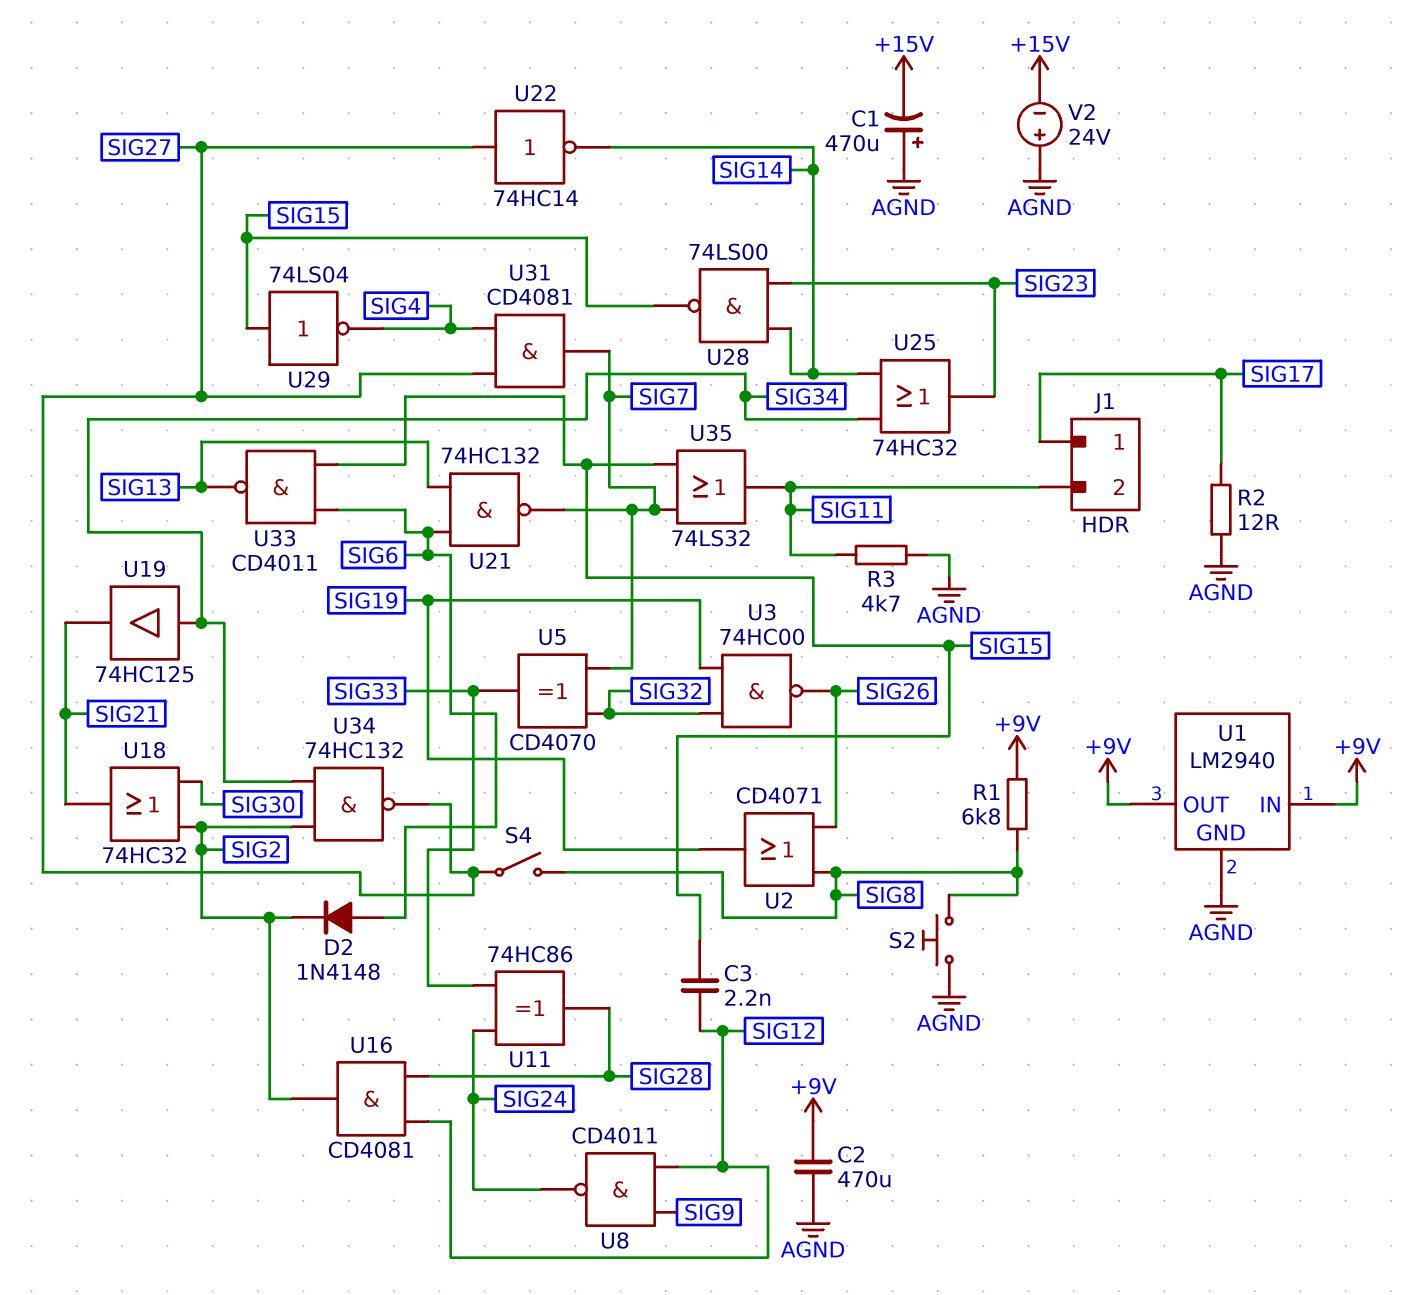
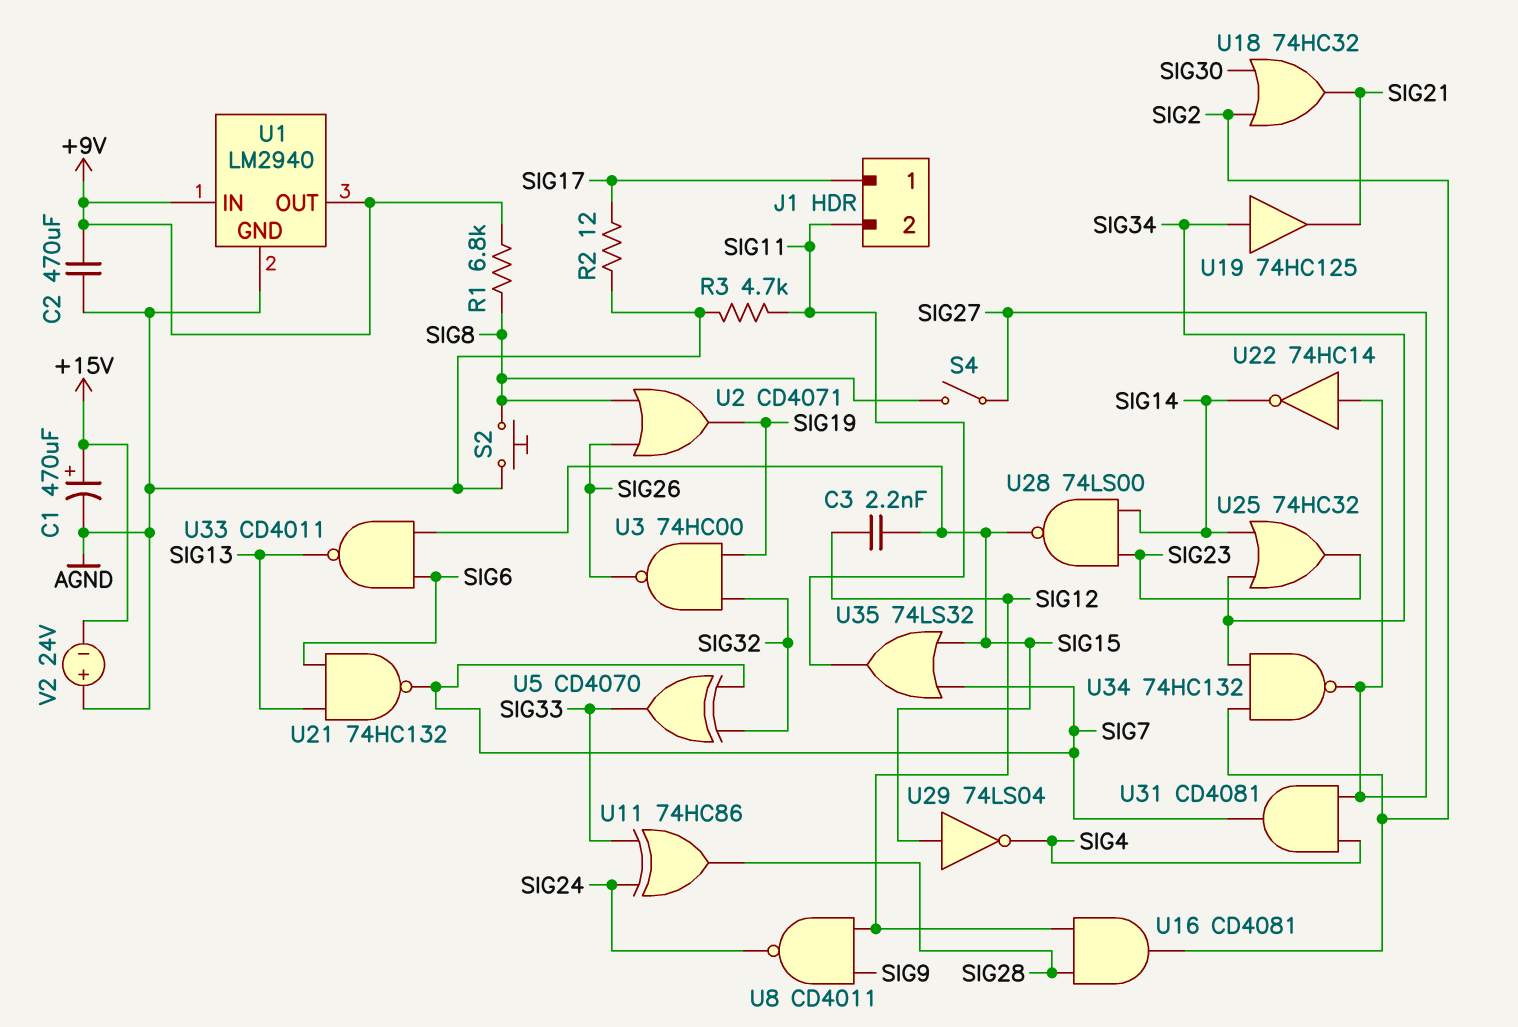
C1: 470uF (plus AGND, minus +15V) -> 470uF (plus +15V, minus AGND)
D2: diode 1N4148 (A SIG6, K SIG2) -> none

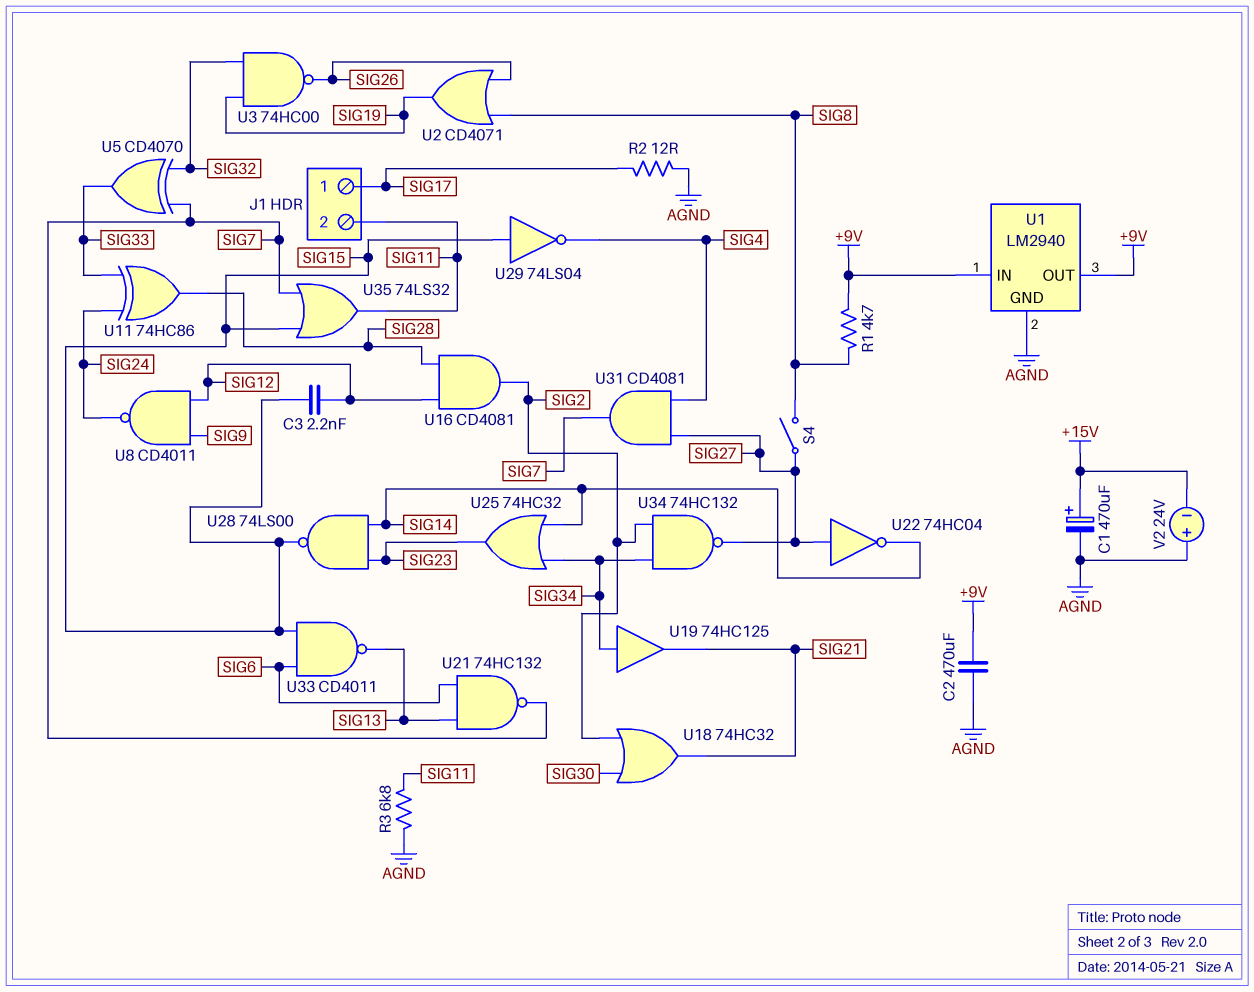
R1: 6.8k (+9V, SIG8) -> 4.7k (+9V, SIG8)
R3: 4.7k (AGND, SIG11) -> 6.8k (AGND, SIG11)
S2: button (AGND, SIG8) -> none
U22: NOT 74HC14 (in SIG27, out SIG14) -> NOT 74HC04 (in SIG27, out SIG14)

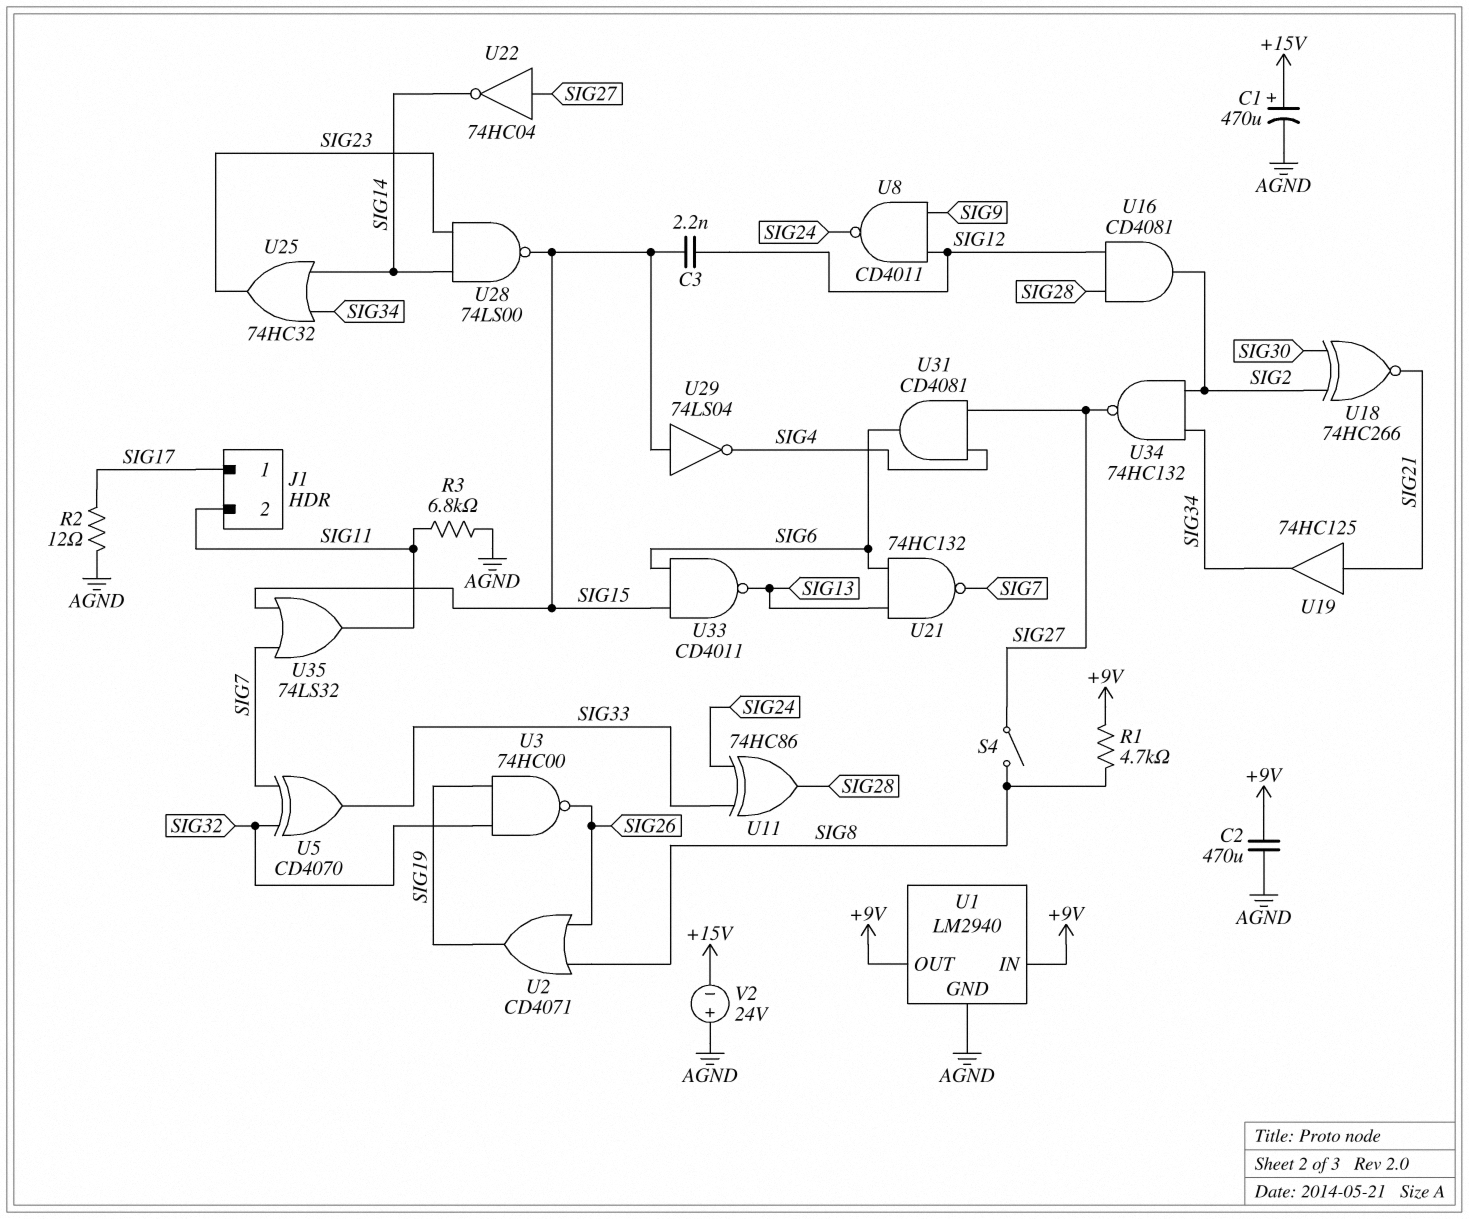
U18: OR 74HC32 (in SIG2, in SIG30, out SIG21) -> XNOR 74HC266 (in SIG2, in SIG30, out SIG21)
U19: buffer 74HC125 (in SIG34, out SIG21) -> buffer 74HC125 (in SIG21, out SIG34)
U31: AND CD4081 (in SIG4, in SIG27, out SIG7) -> AND CD4081 (in SIG4, in SIG27, out SIG6)

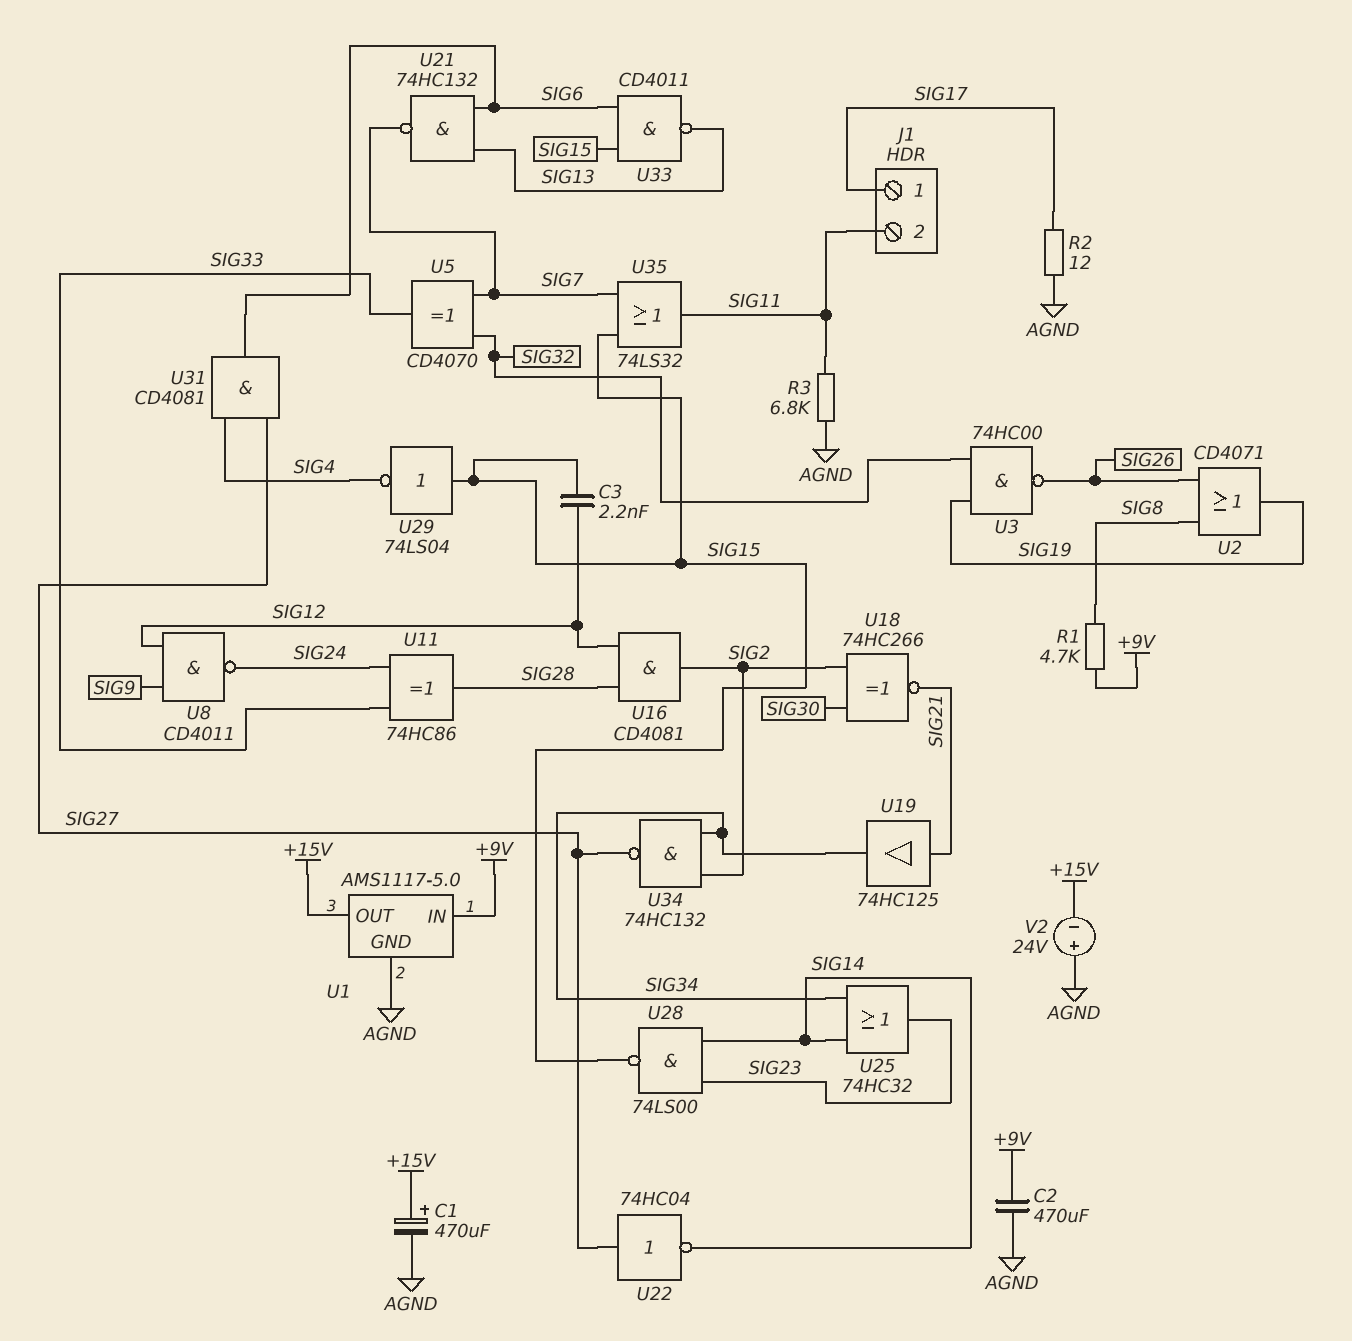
S4: switch (SIG8, SIG27) -> none
U1: LM2940 -> AMS1117-5.0
U1 pin OUT: +9V -> +15V

